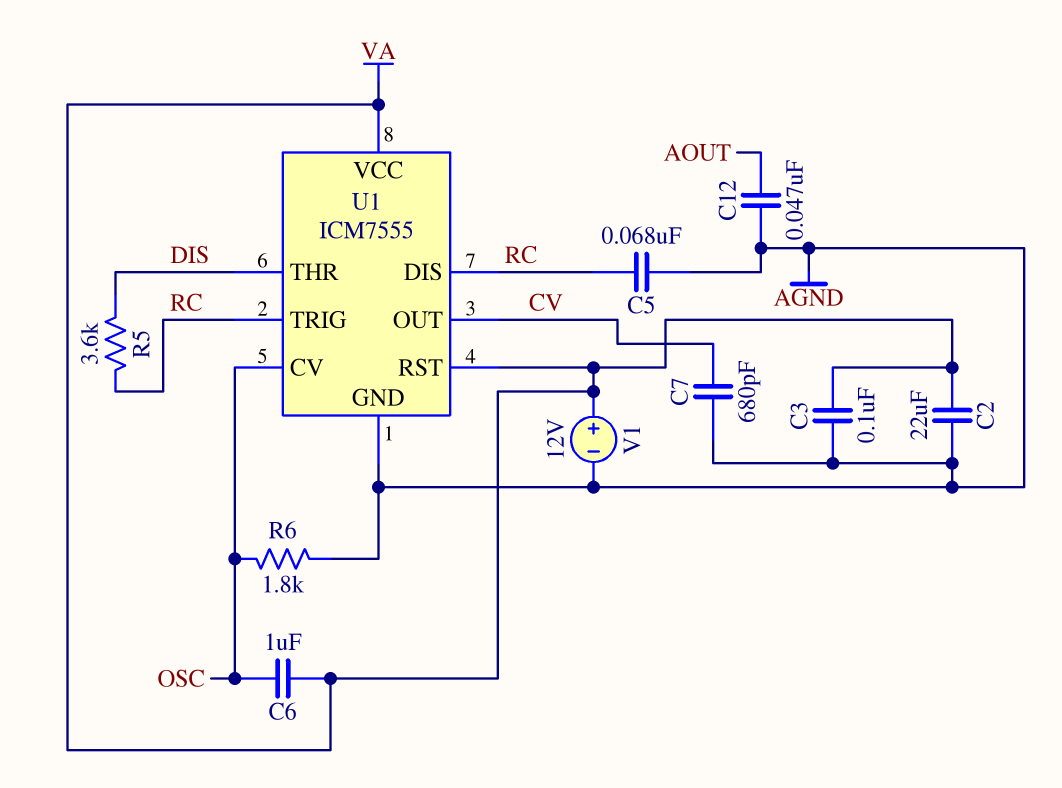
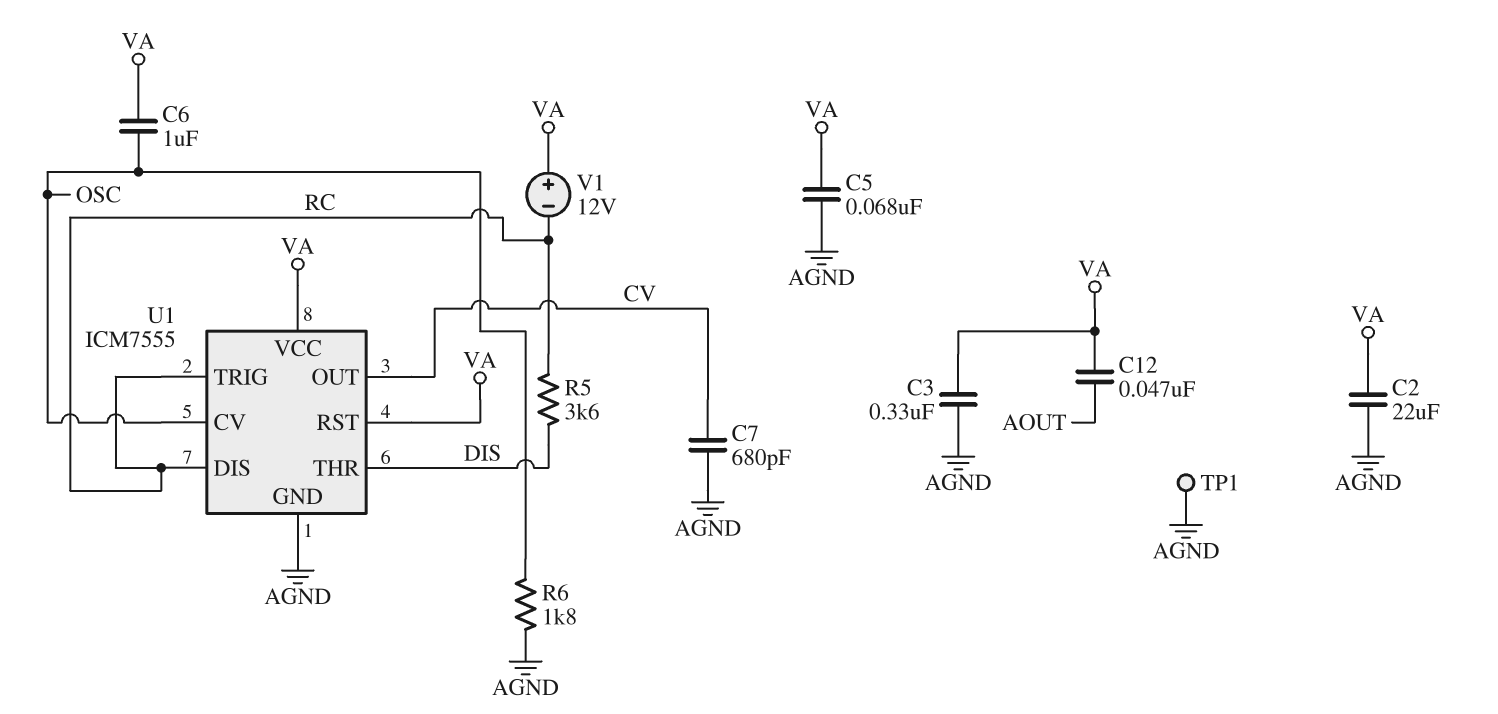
C3: 100nF (AGND, VA) -> 330nF (AGND, VA)
C5: 68nF (AGND, RC) -> 68nF (AGND, VA)
C12: 47nF (AGND, AOUT) -> 47nF (AOUT, VA)
TP1: none -> test point (AGND)
V1: 12V (plus VA, minus AGND) -> 12V (plus VA, minus RC)

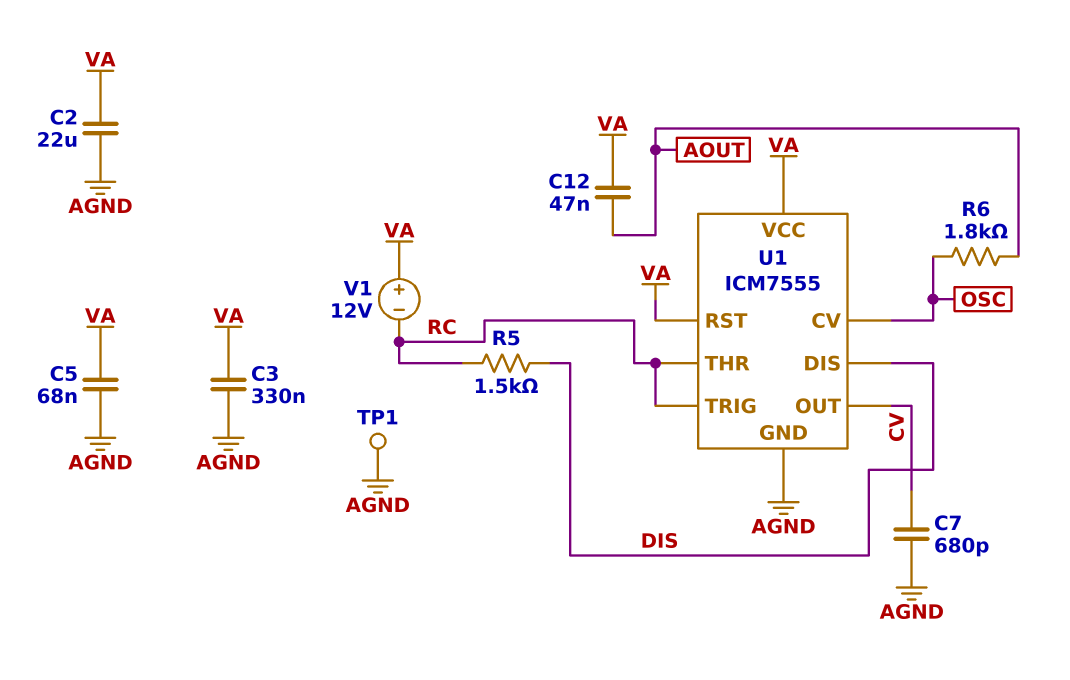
C6: 1uF (OSC, VA) -> none
R5: 3.6k (DIS, RC) -> 1.5k (DIS, RC)
R6: 1.8k (AGND, OSC) -> 1.8k (AOUT, OSC)
U1 pin DIS: RC -> DIS
U1 pin THR: DIS -> RC

